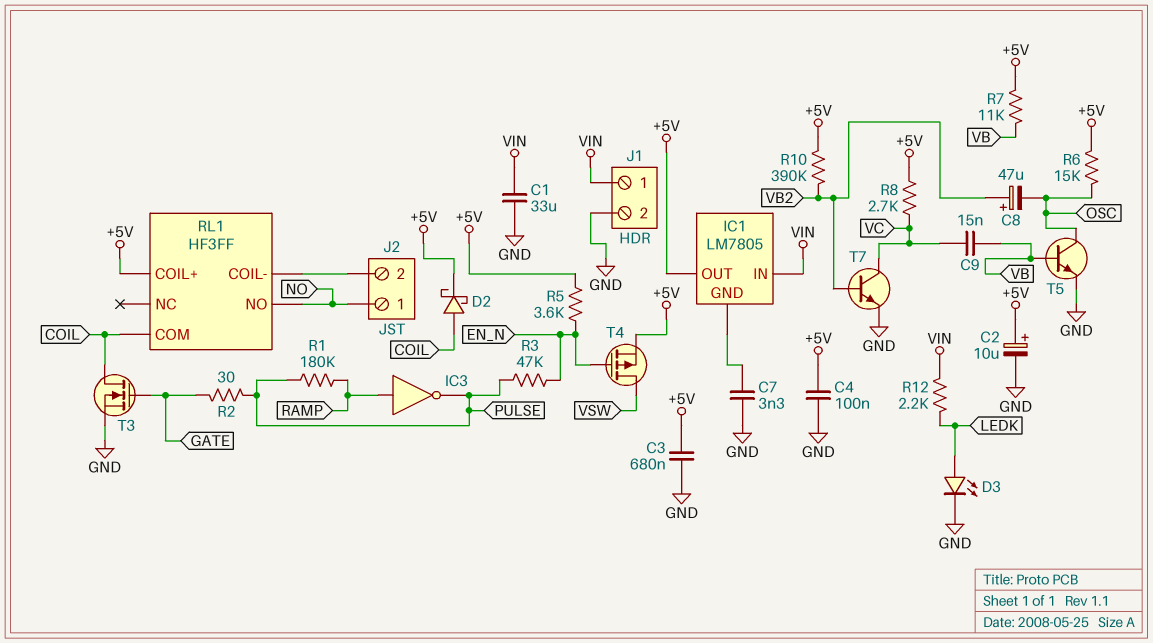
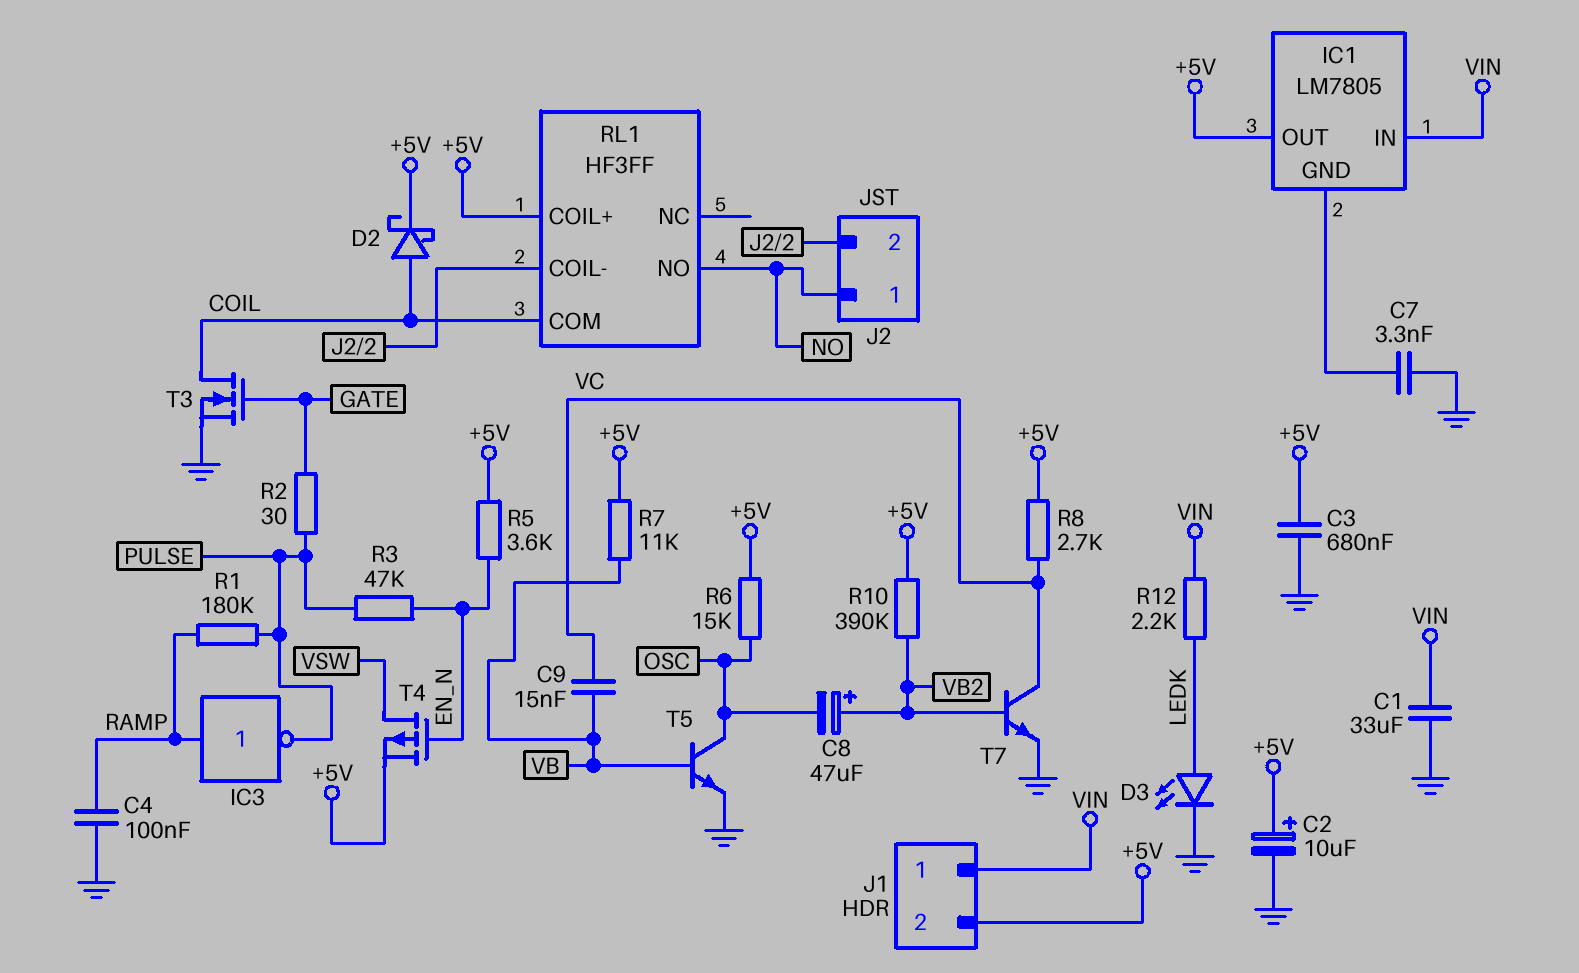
C4: 100nF (+5V, GND) -> 100nF (GND, RAMP)
J1 pin 2: GND -> +5V

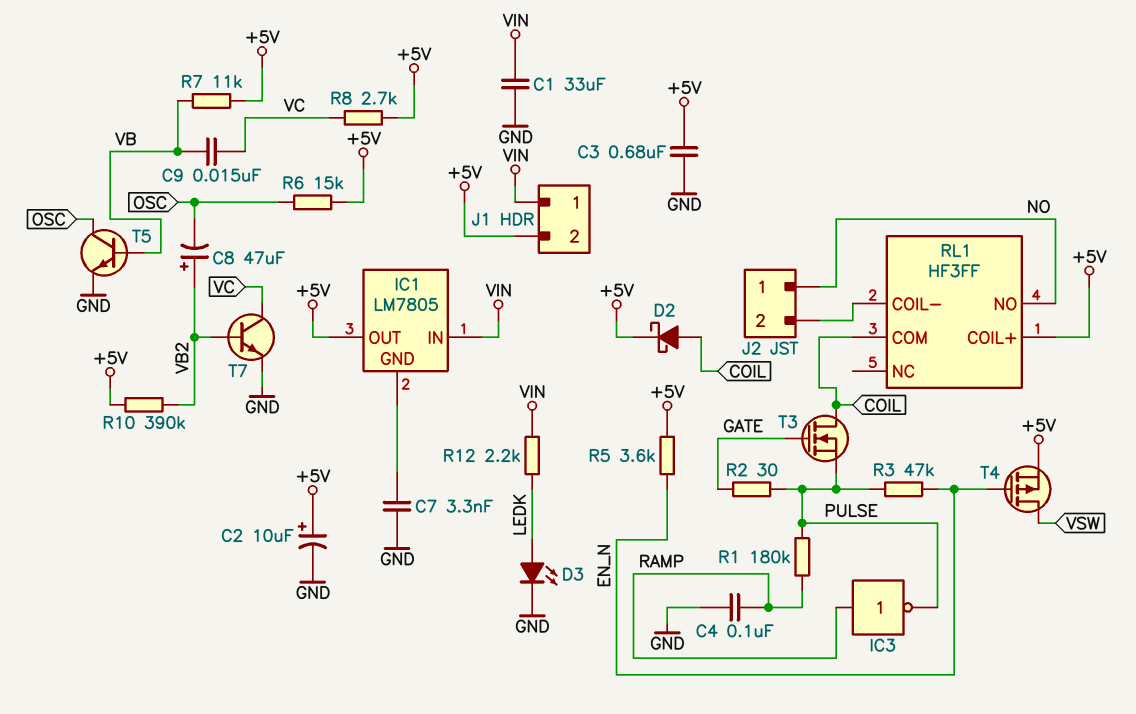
T3: NMOS (G GATE, D COIL, S GND) -> NMOS (G GATE, D COIL, S PULSE)

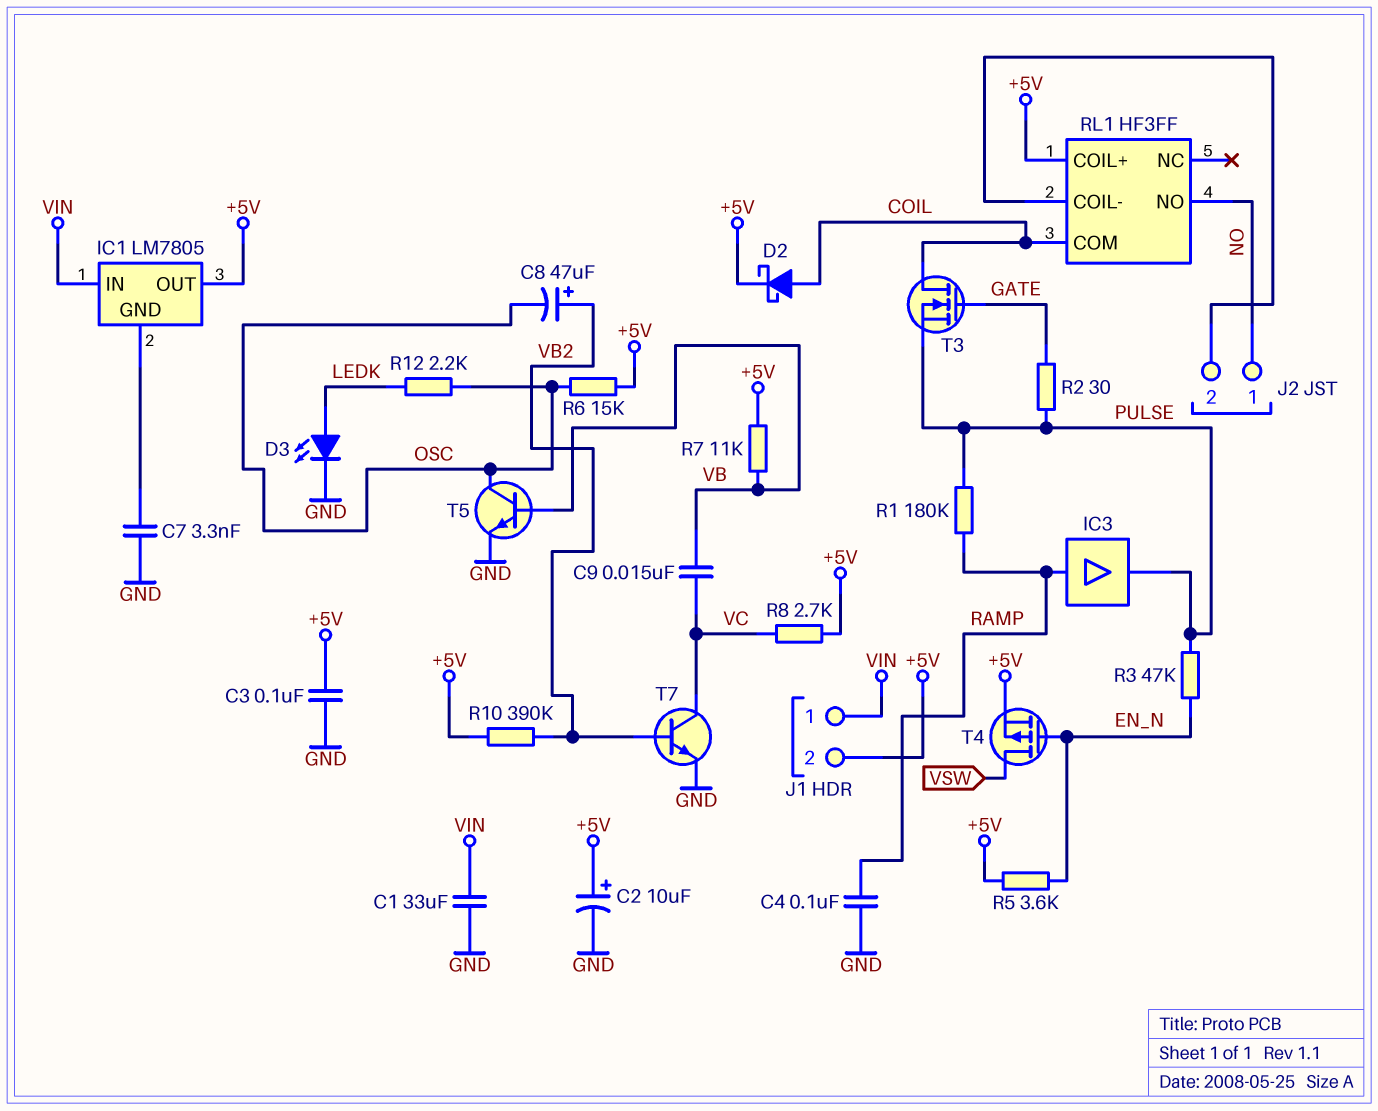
C3: 680nF (+5V, GND) -> 100nF (+5V, GND)
IC3: NOT (in RAMP, out PULSE) -> buffer (in RAMP, out PULSE)
R12: 2.2k (LEDK, VIN) -> 2.2k (LEDK, OSC)

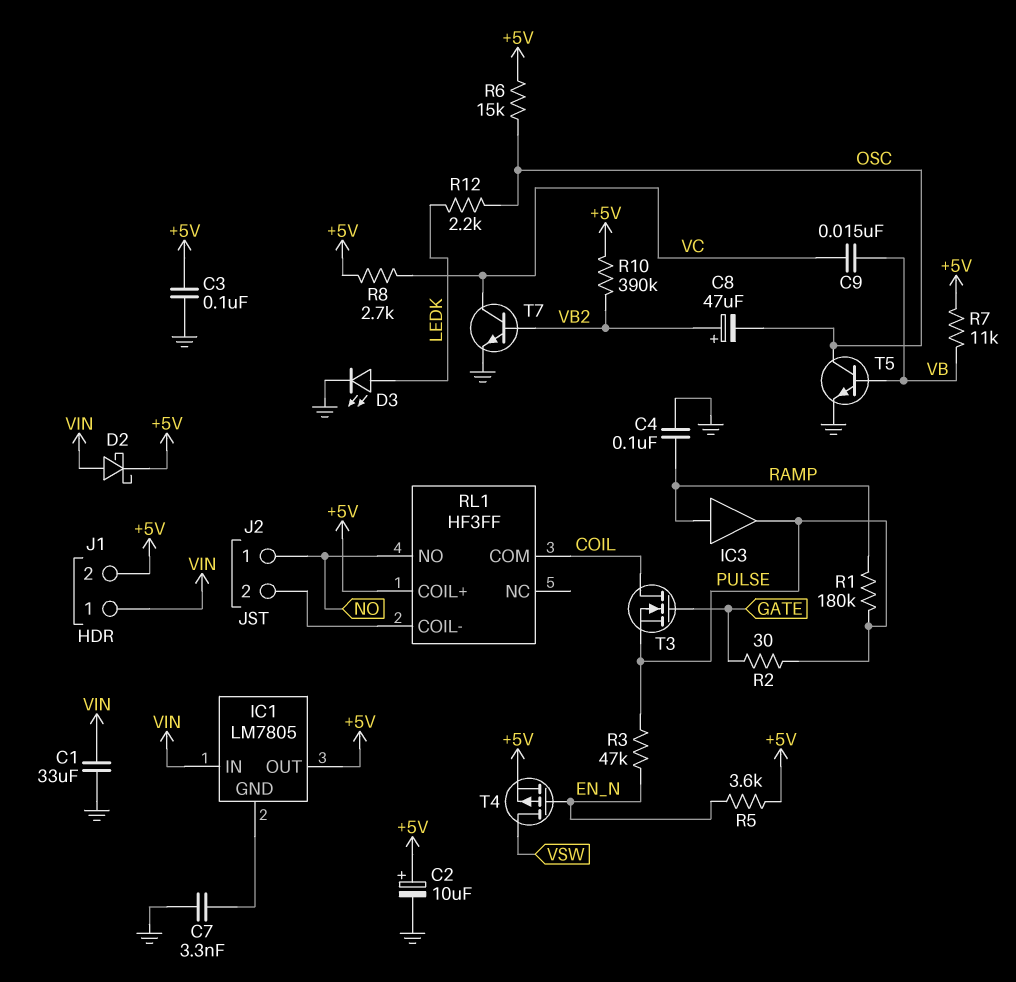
D2: schottky (A COIL, K +5V) -> schottky (A VIN, K +5V)

